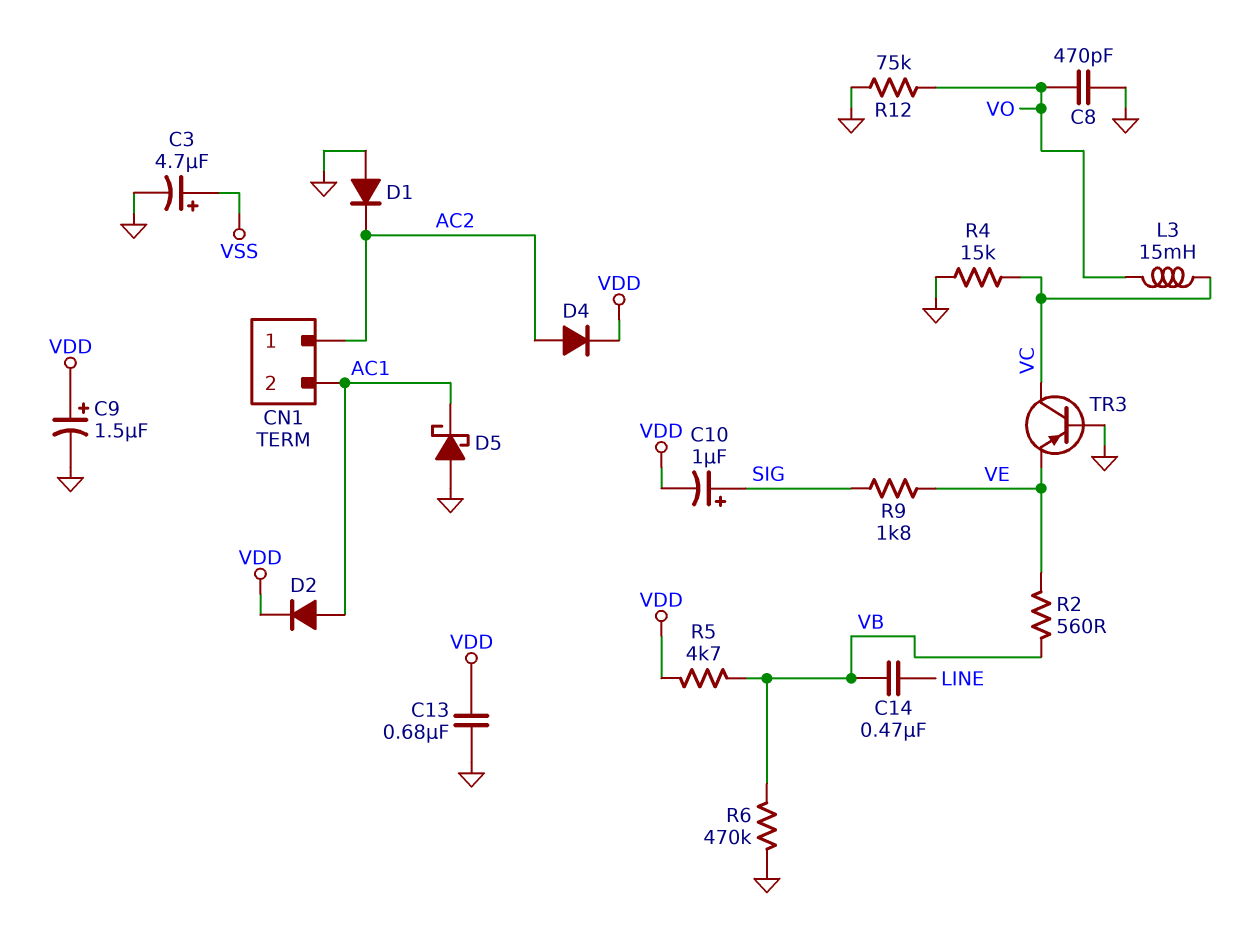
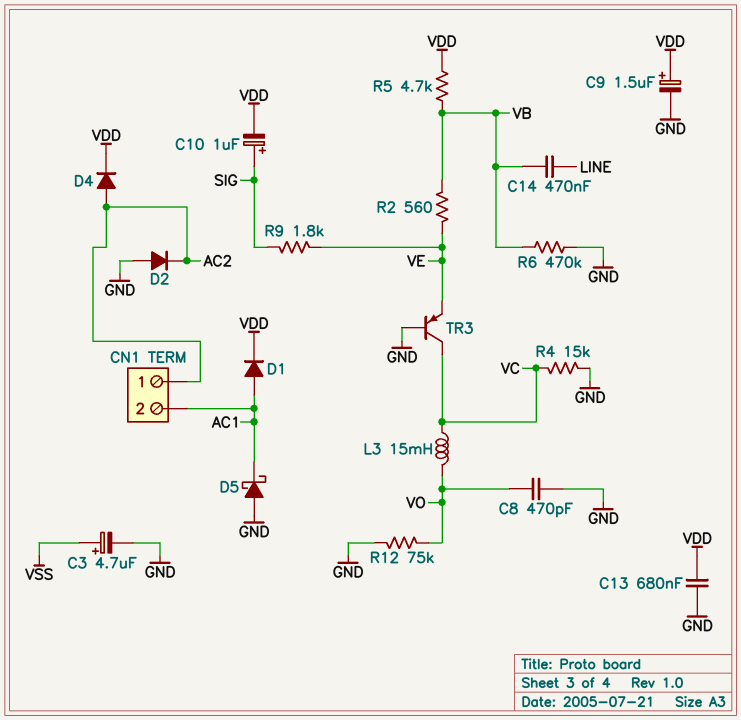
D1: diode (A GND, K AC2) -> diode (A AC1, K VDD)
D2: diode (A AC1, K VDD) -> diode (A GND, K AC2)

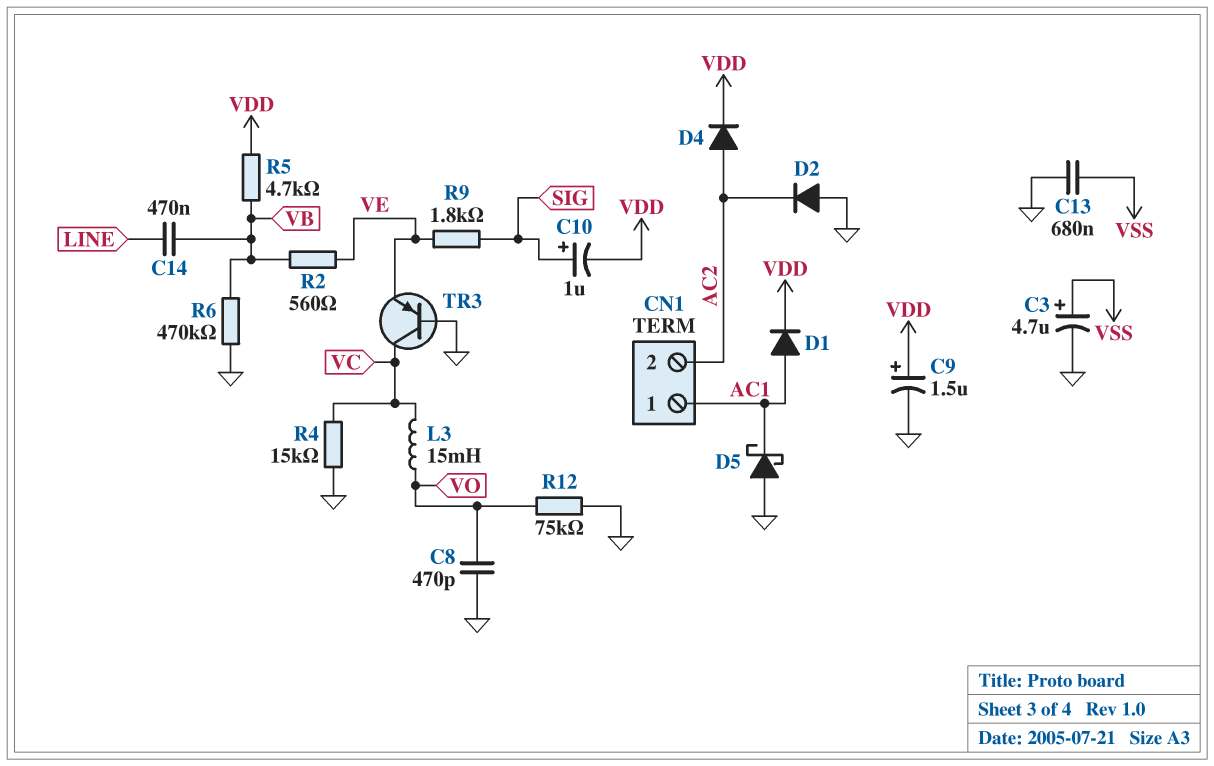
C13: 680nF (GND, VDD) -> 680nF (GND, VSS)
CN1 pin 1: AC2 -> AC1
CN1 pin 2: AC1 -> AC2

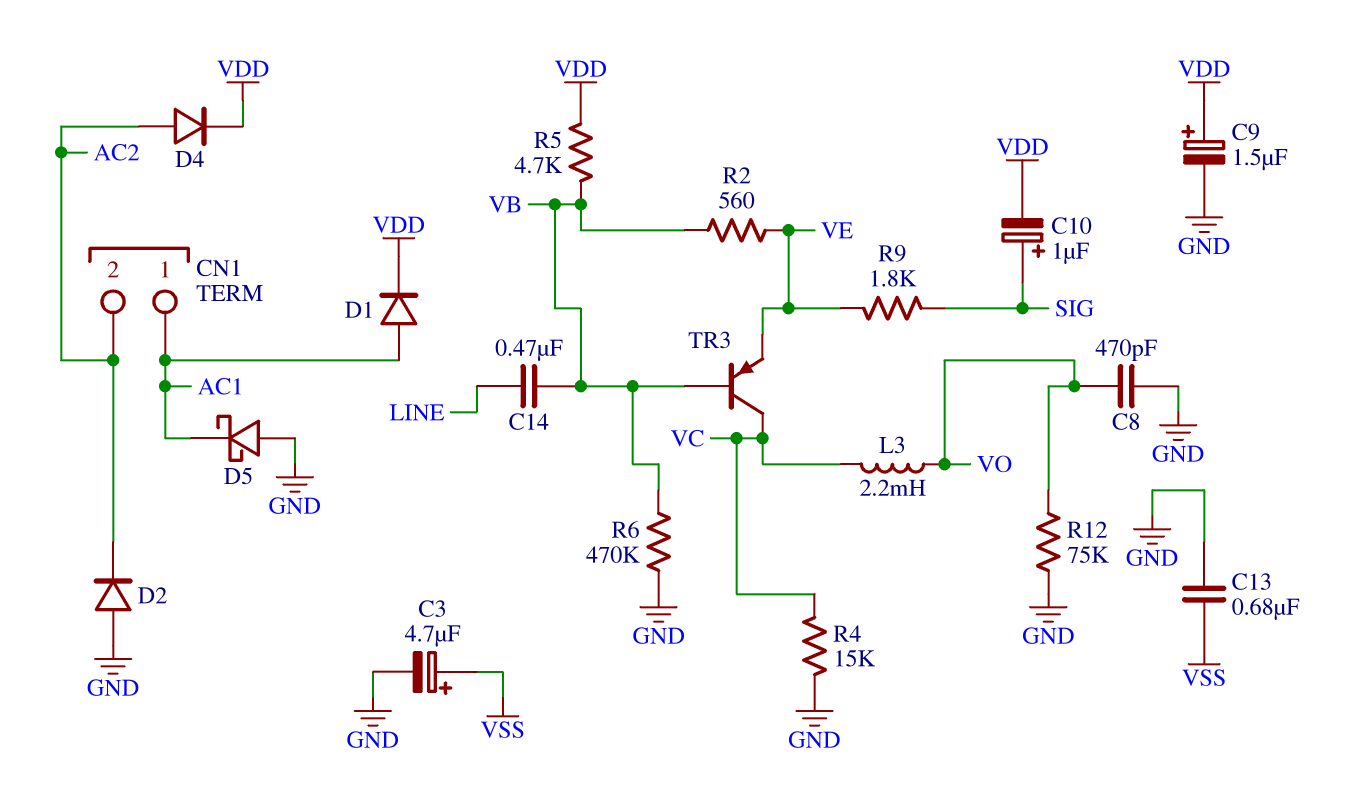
L3: 15mH (VC, VO) -> 2.2mH (VC, VO)
TR3: PNP (B GND, C VC, E VE) -> PNP (B VB, C VC, E VE)

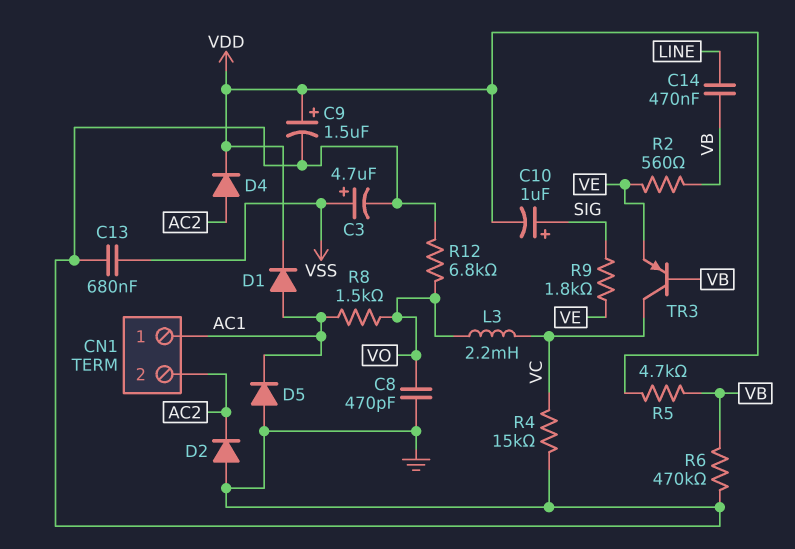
D5: schottky (A GND, K AC1) -> diode (A GND, K AC1)
R8: none -> 1.5k (AC1, VO)
R12: 75k (GND, VO) -> 6.8k (GND, VO)

